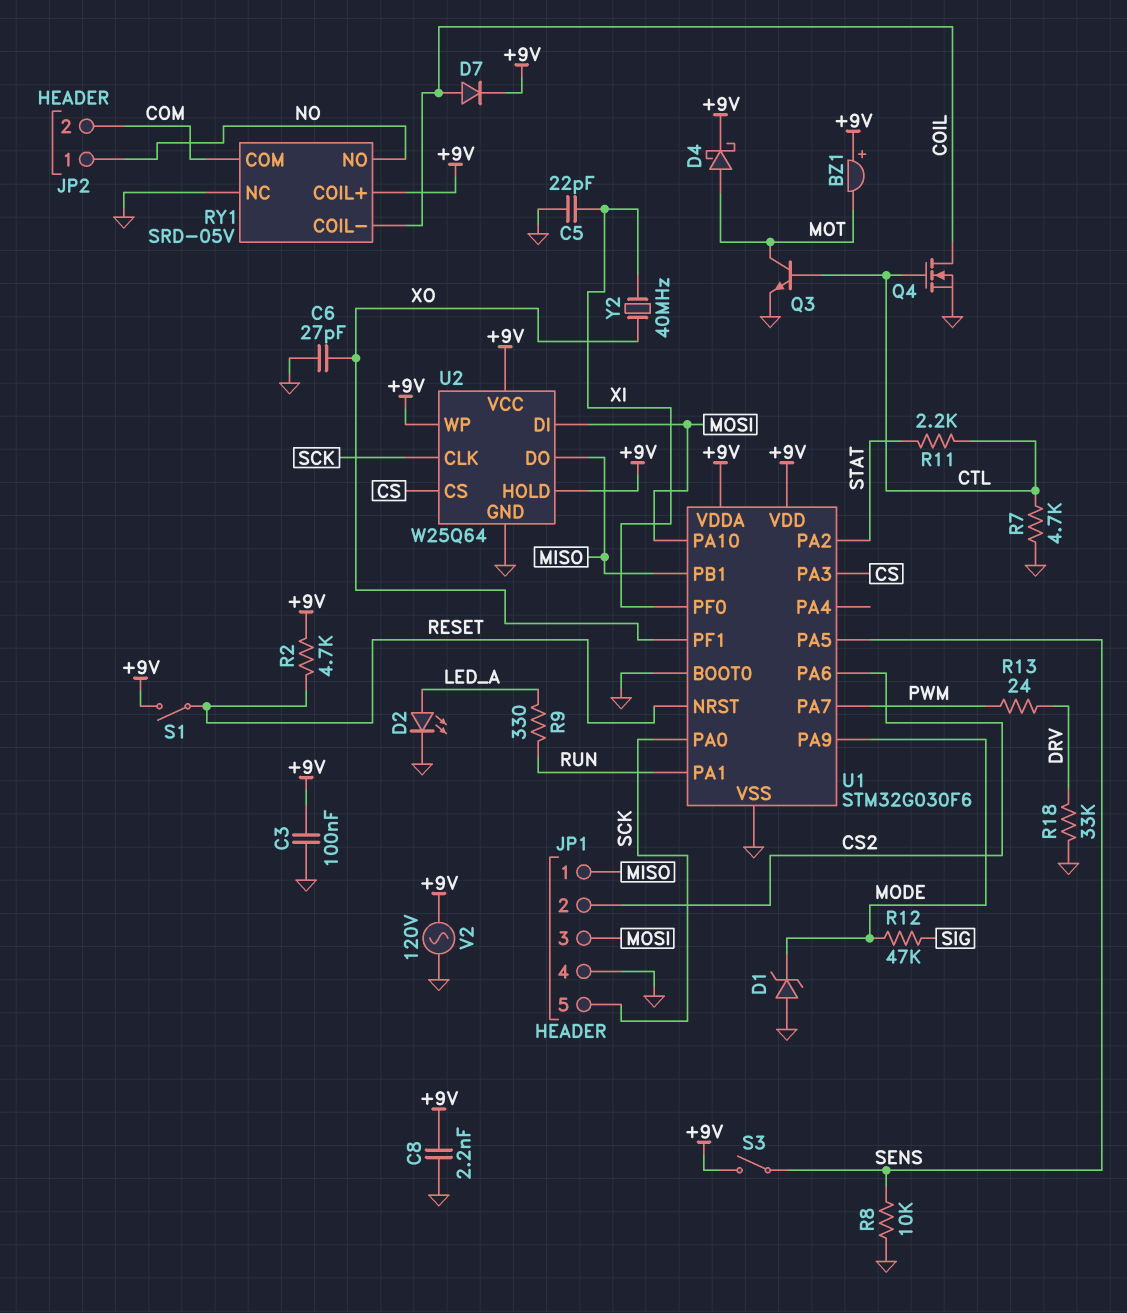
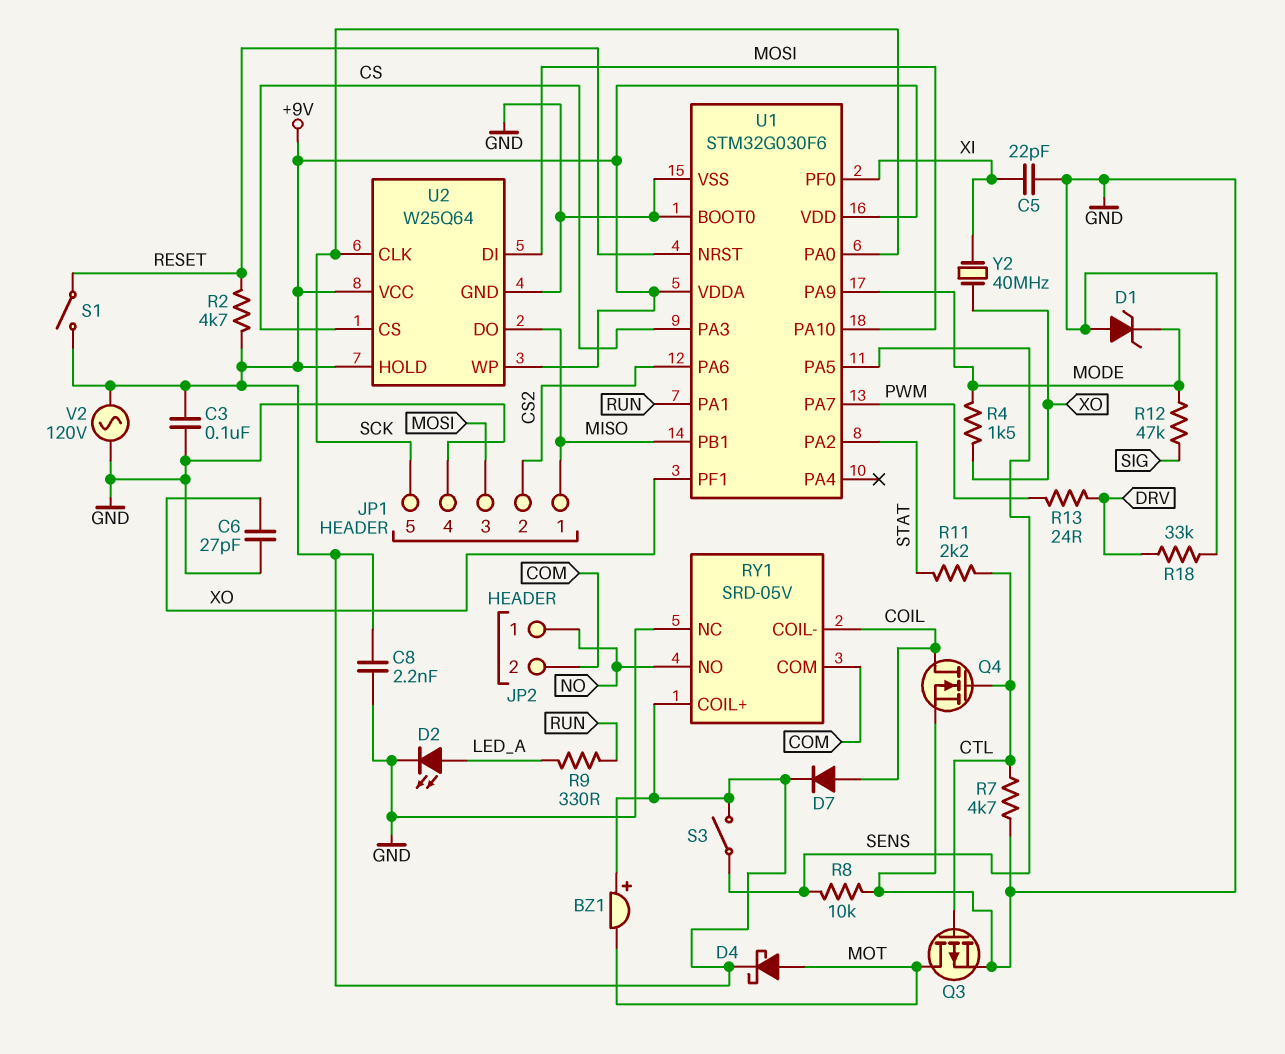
Q3: NPN (B CTL, C MOT, E GND) -> PMOS (G CTL, D MOT, S GND)
R4: none -> 1.5k (MODE, XO)

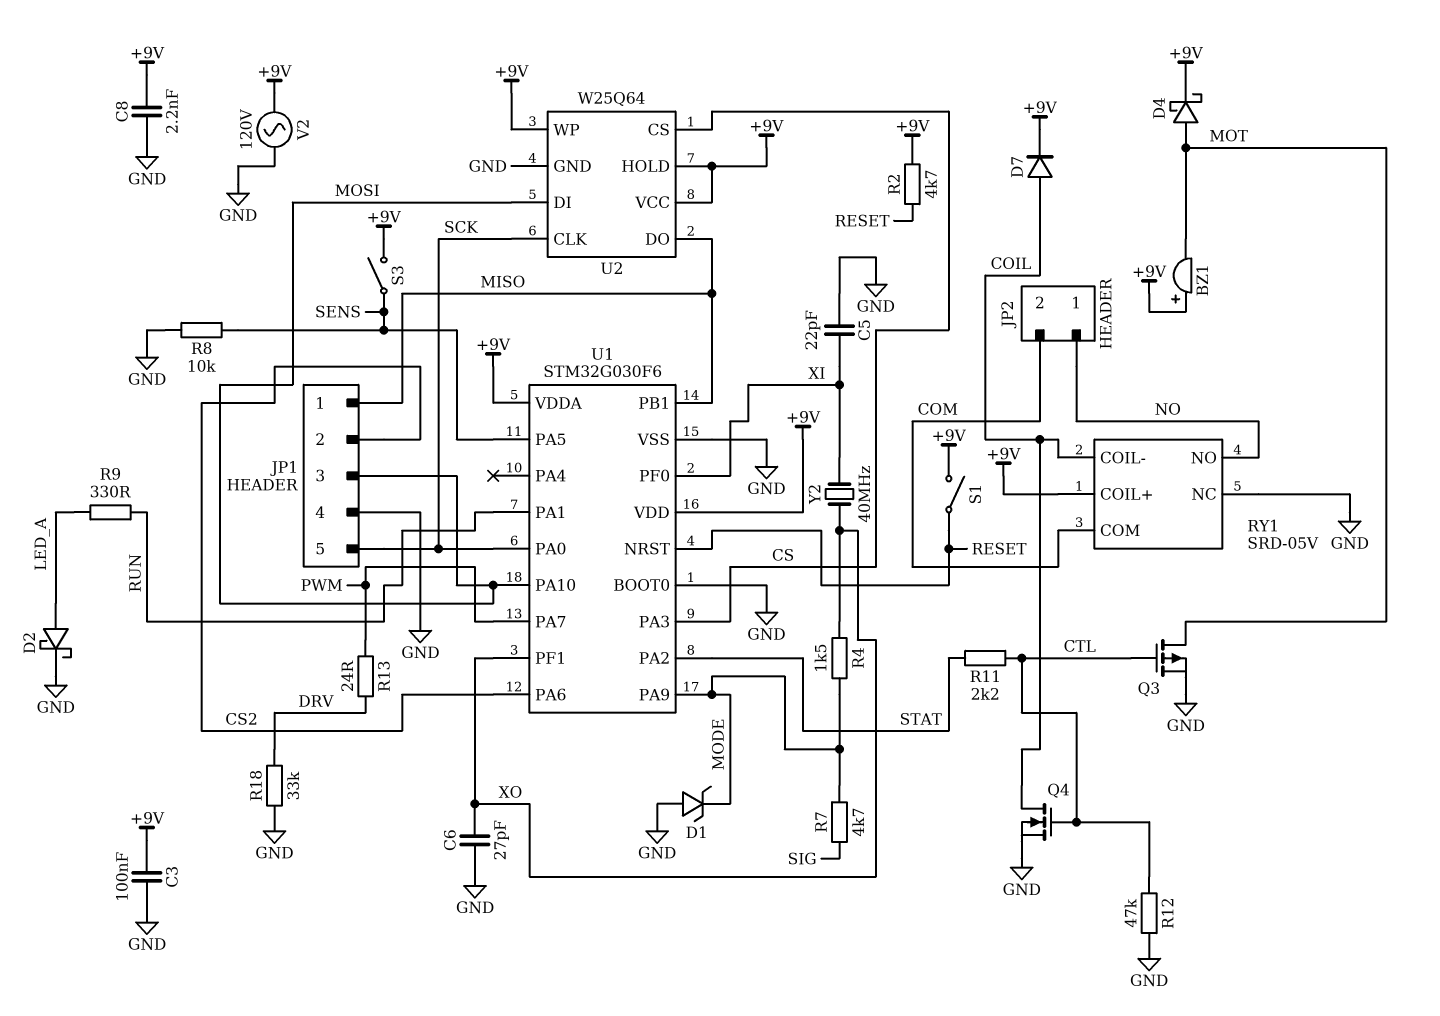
D2: LED (A LED_A, K GND) -> schottky (A LED_A, K GND)
R7: 4.7k (CTL, GND) -> 4.7k (MODE, SIG)
R12: 47k (MODE, SIG) -> 47k (CTL, GND)

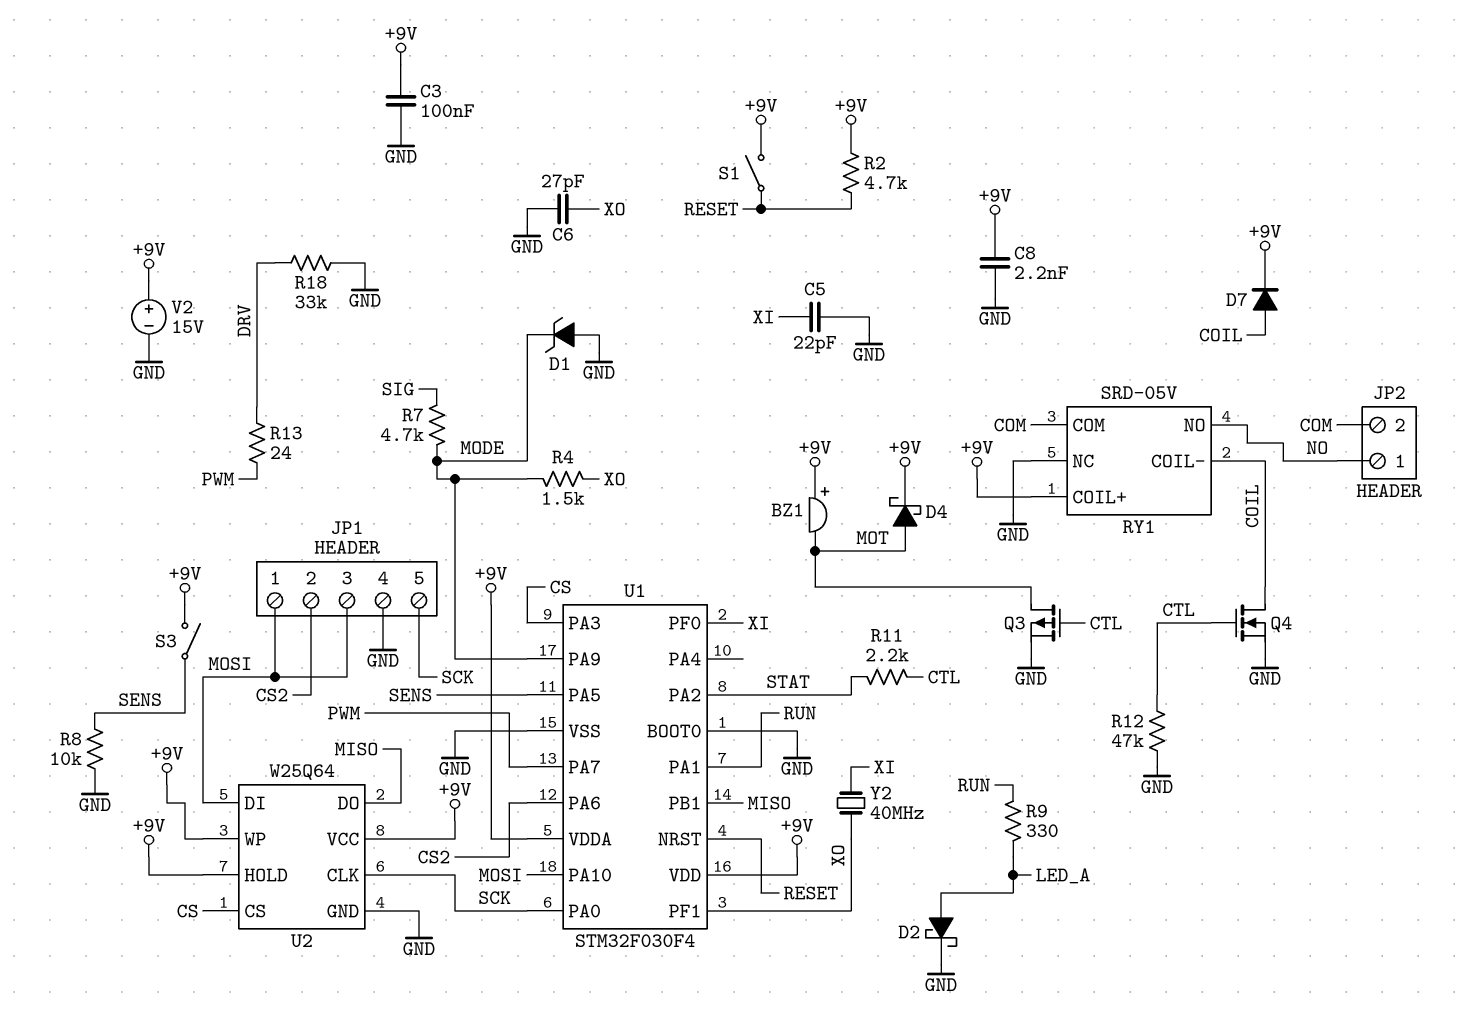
JP1 pin 1: MISO -> MOSI
U1: STM32G030F6 -> STM32F030F4
V2: AC 120V (+9V, GND) -> 15V (plus +9V, minus GND)

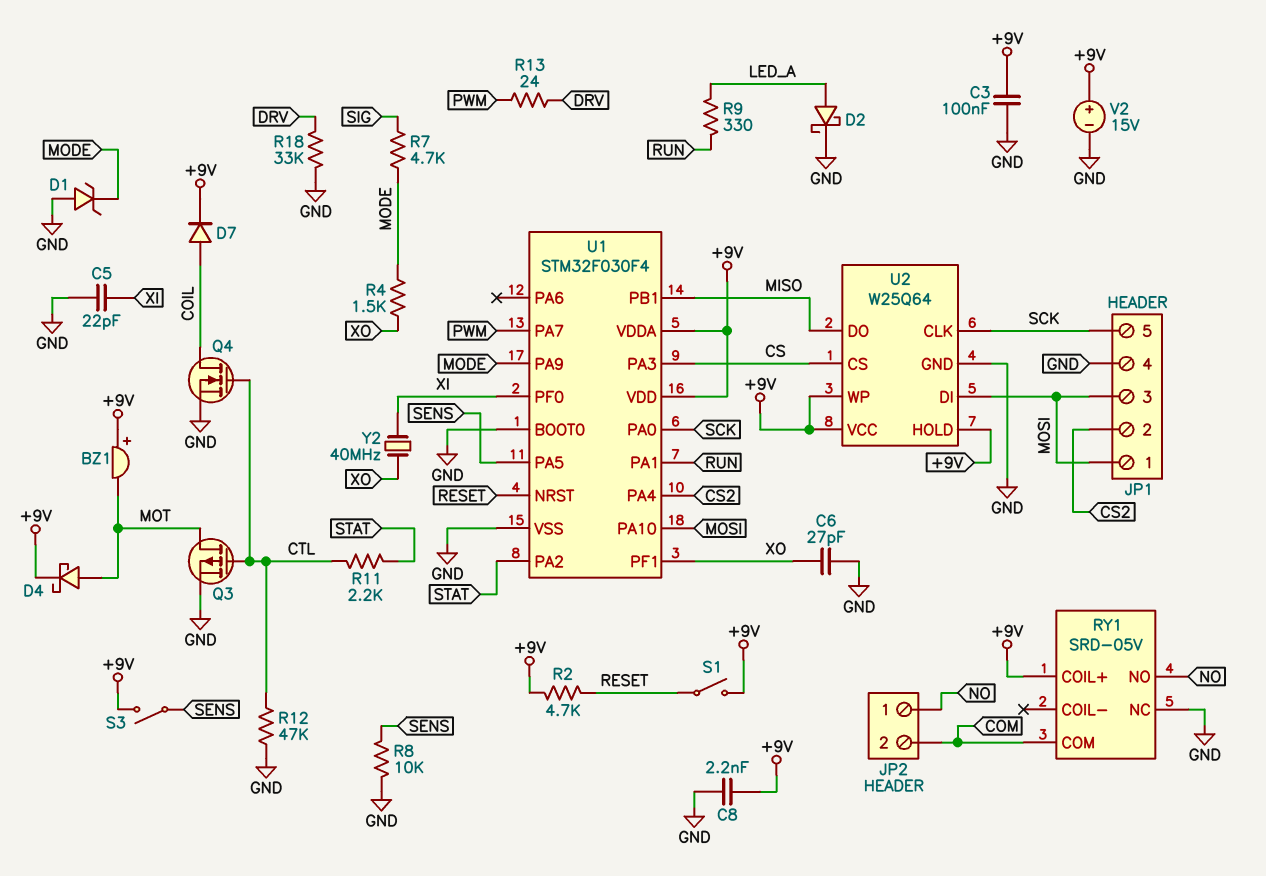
RY1 pin COIL-: COIL -> none
U1 pin PA4: none -> CS2
U1 pin PA6: CS2 -> none

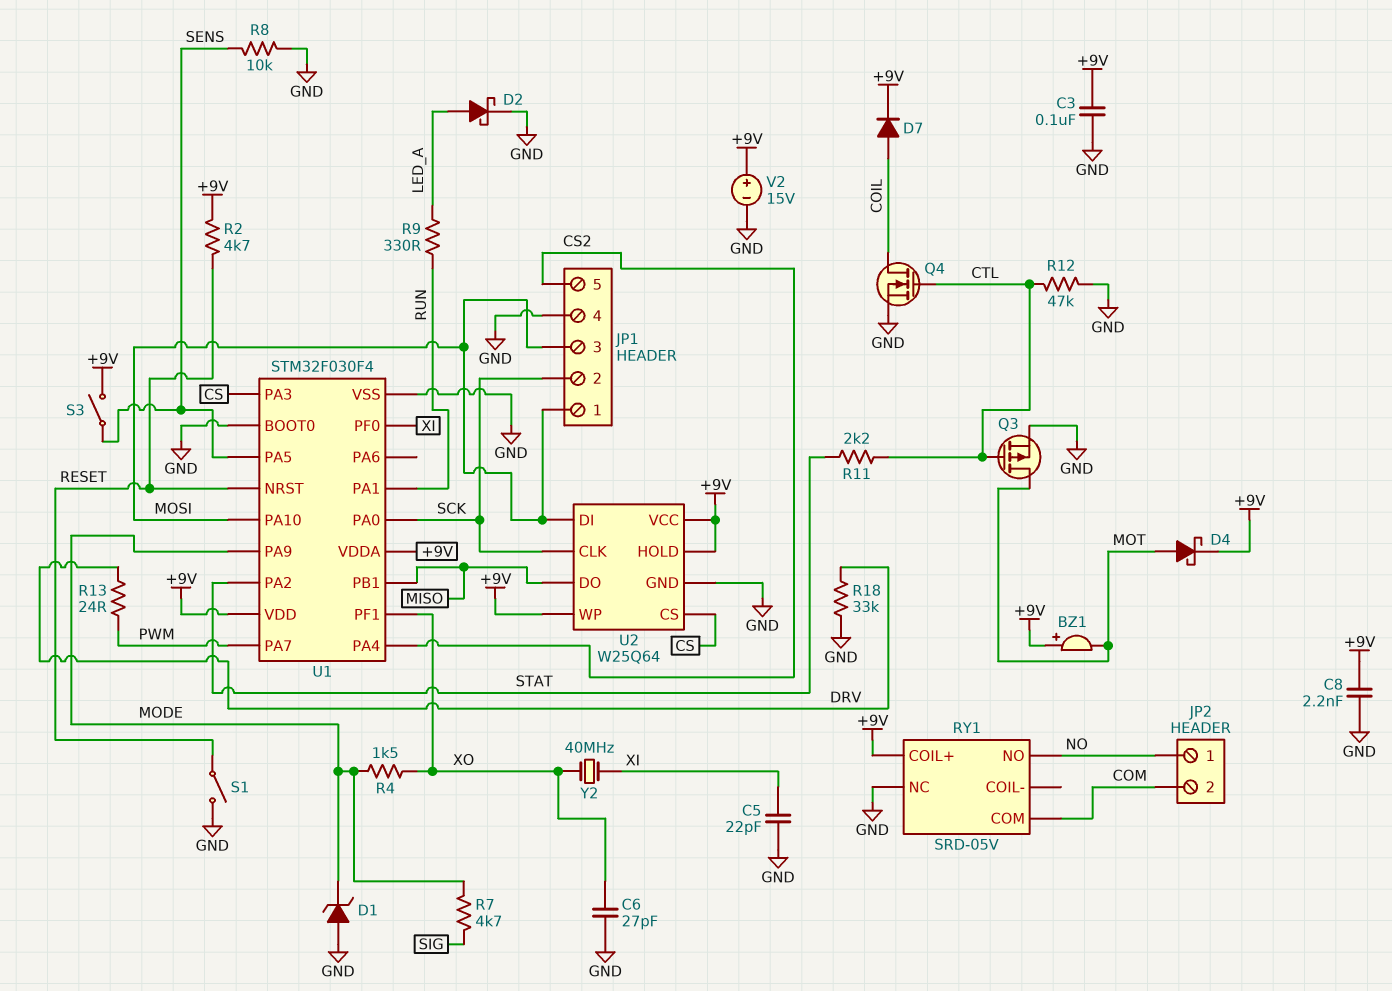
JP1 pin 2: CS2 -> SCK
JP1 pin 5: SCK -> CS2
S1: switch (+9V, RESET) -> switch (GND, RESET)

